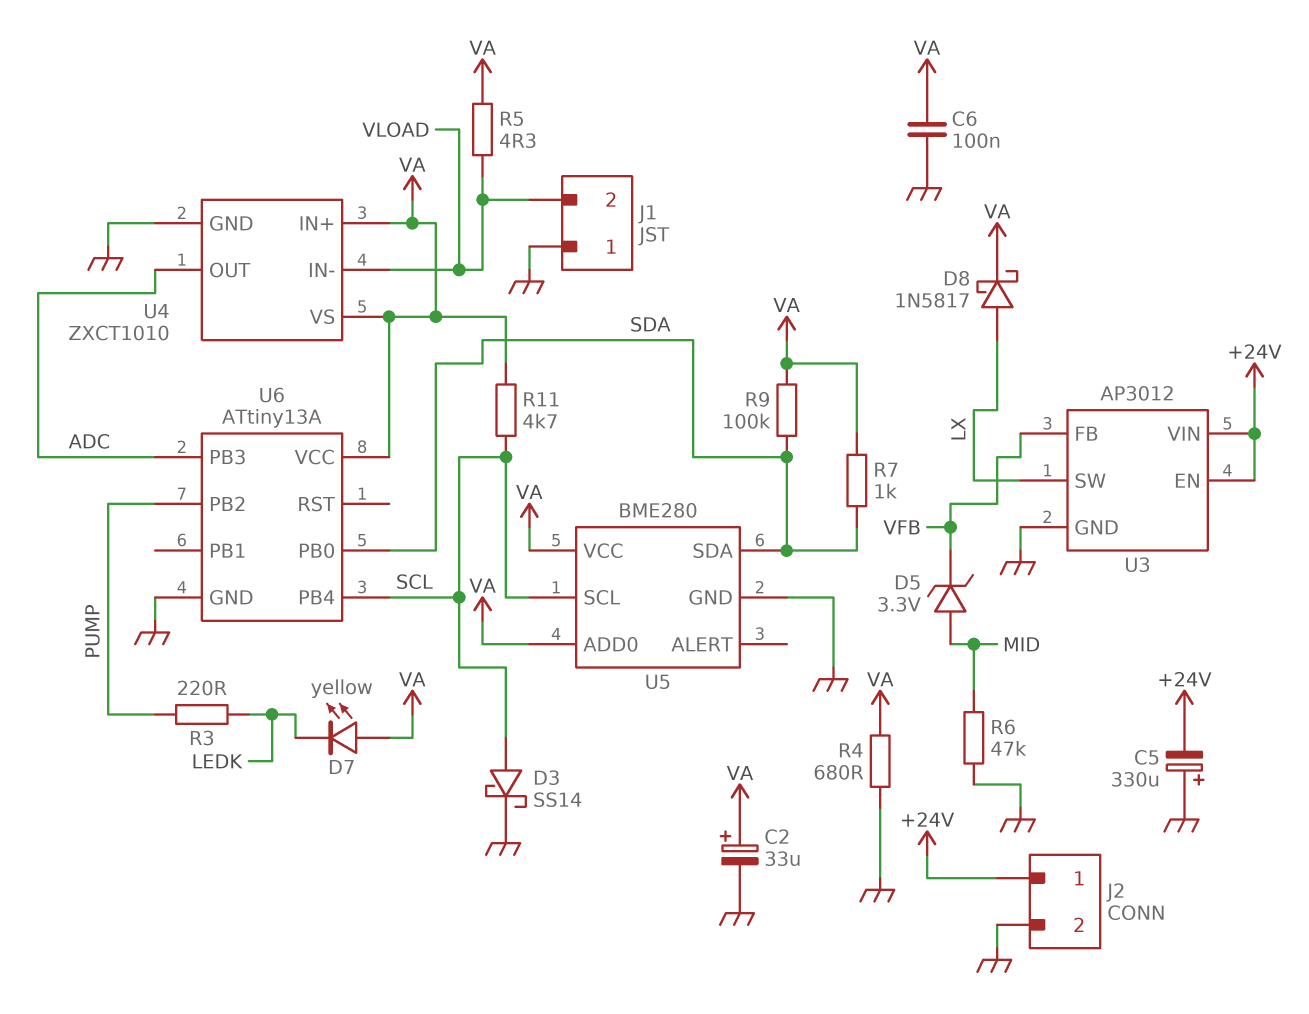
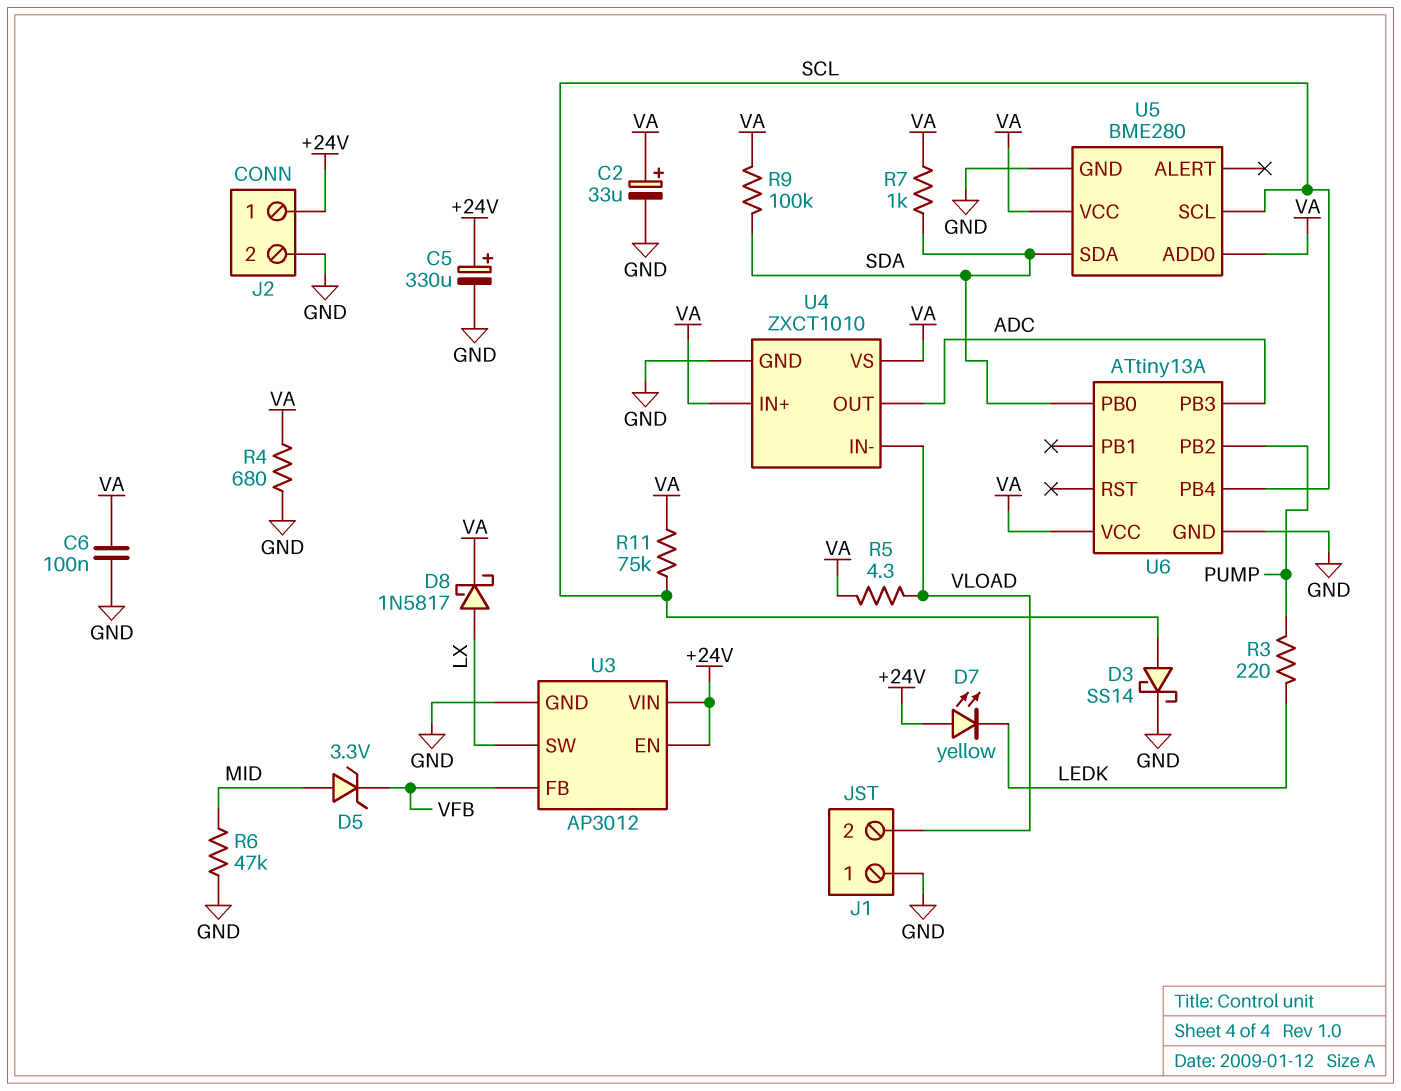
C5: 330uF (plus GND, minus +24V) -> 330uF (plus +24V, minus GND)
D7: LED yellow (A VA, K LEDK) -> LED yellow (A +24V, K LEDK)
R11: 4.7k (SCL, VA) -> 75k (SCL, VA)

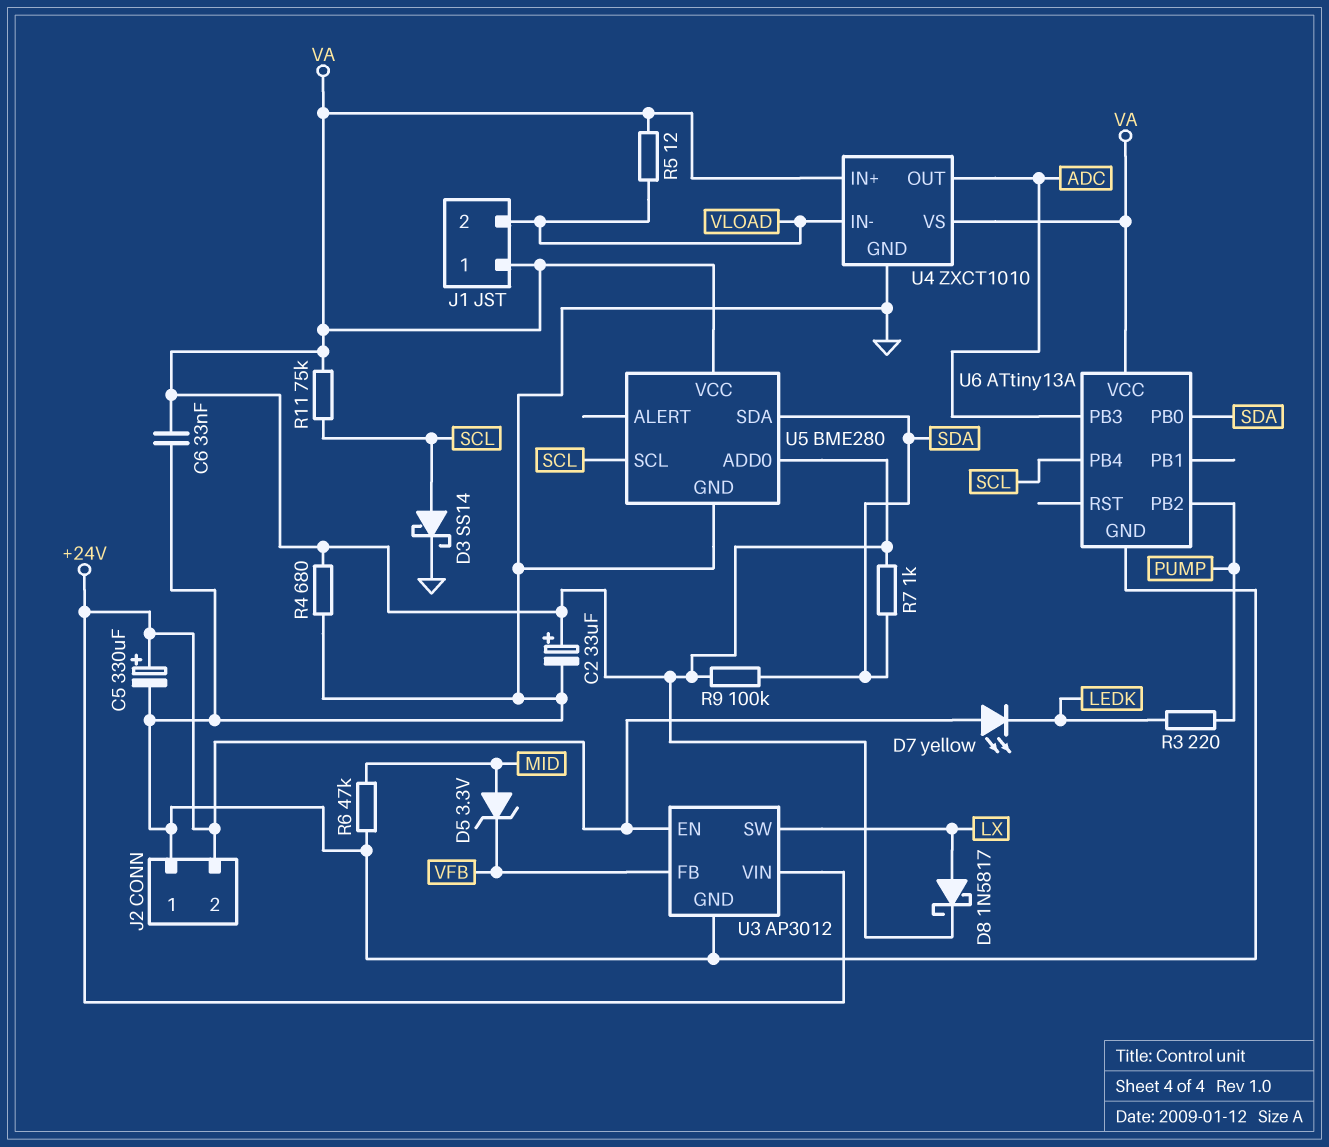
C6: 100nF (GND, VA) -> 33nF (GND, VA)
J1 pin 1: GND -> VA
J2 pin 1: +24V -> GND
J2 pin 2: GND -> +24V
R5: 4.3 (VA, VLOAD) -> 12 (VA, VLOAD)

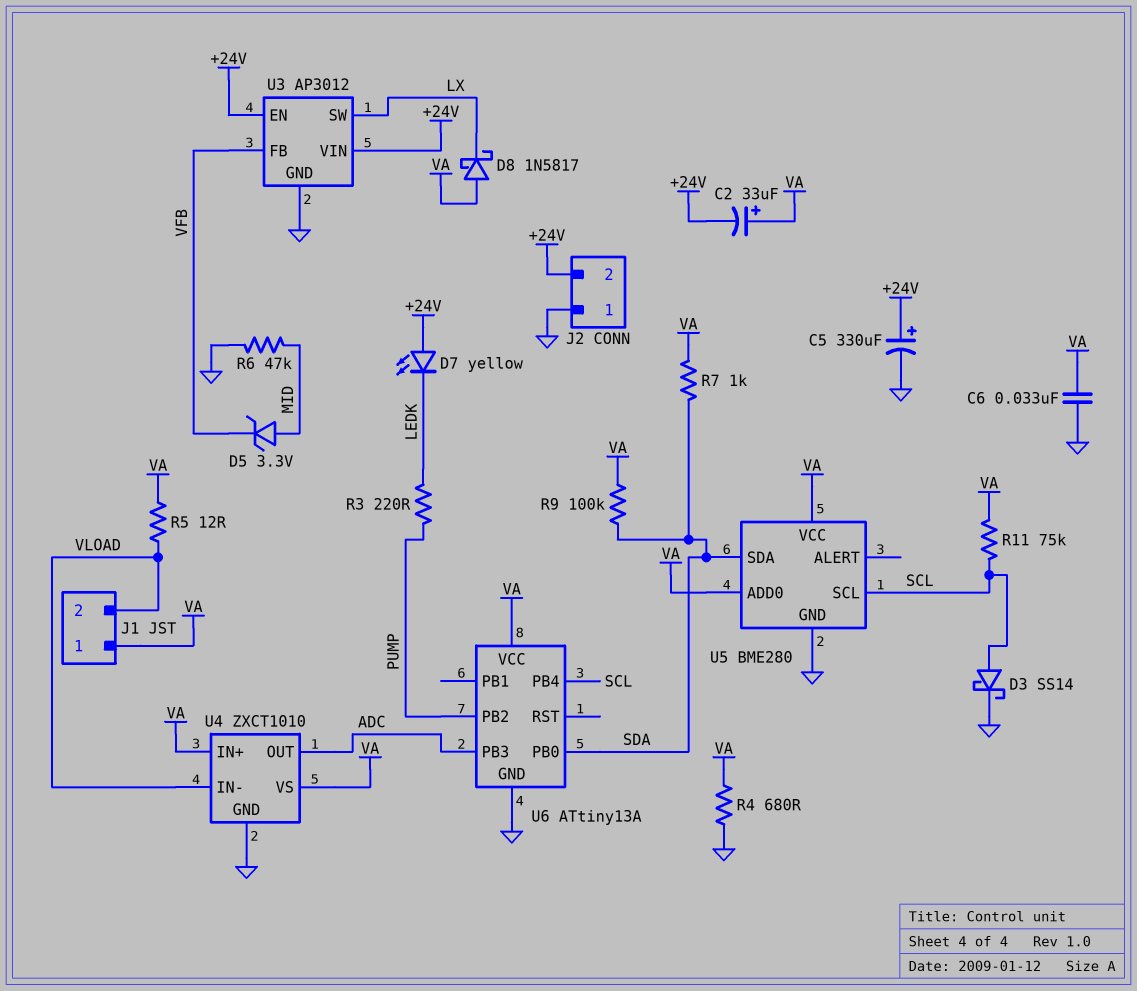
C2: 33uF (plus VA, minus GND) -> 33uF (plus VA, minus +24V)
D8: schottky 1N5817 (A LX, K VA) -> schottky 1N5817 (A VA, K LX)

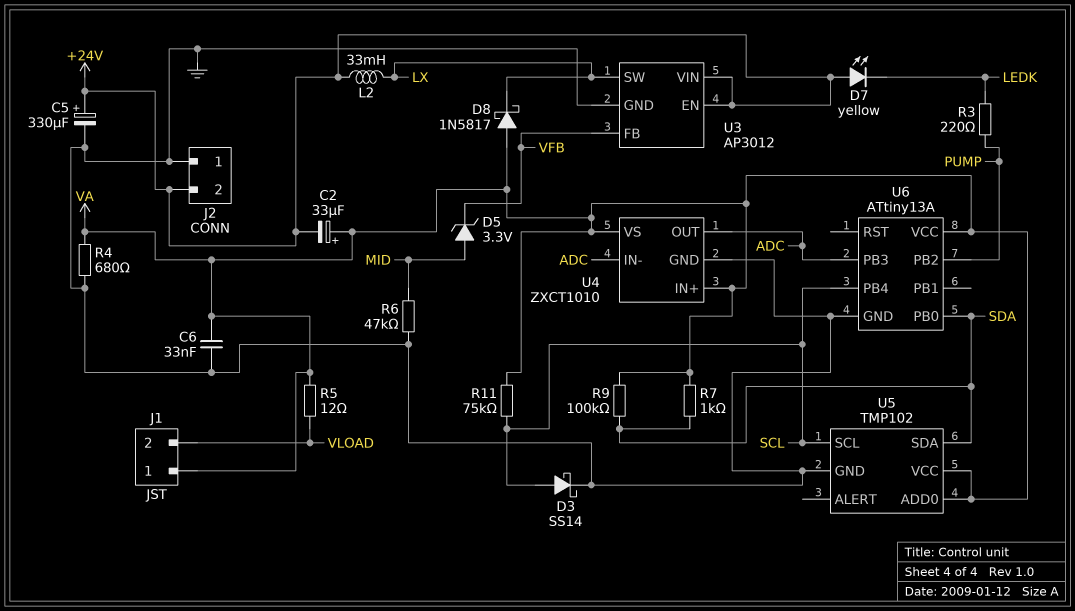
L2: none -> 33mH (+24V, LX)
U4 pin IN-: VLOAD -> ADC
U5: BME280 -> TMP102

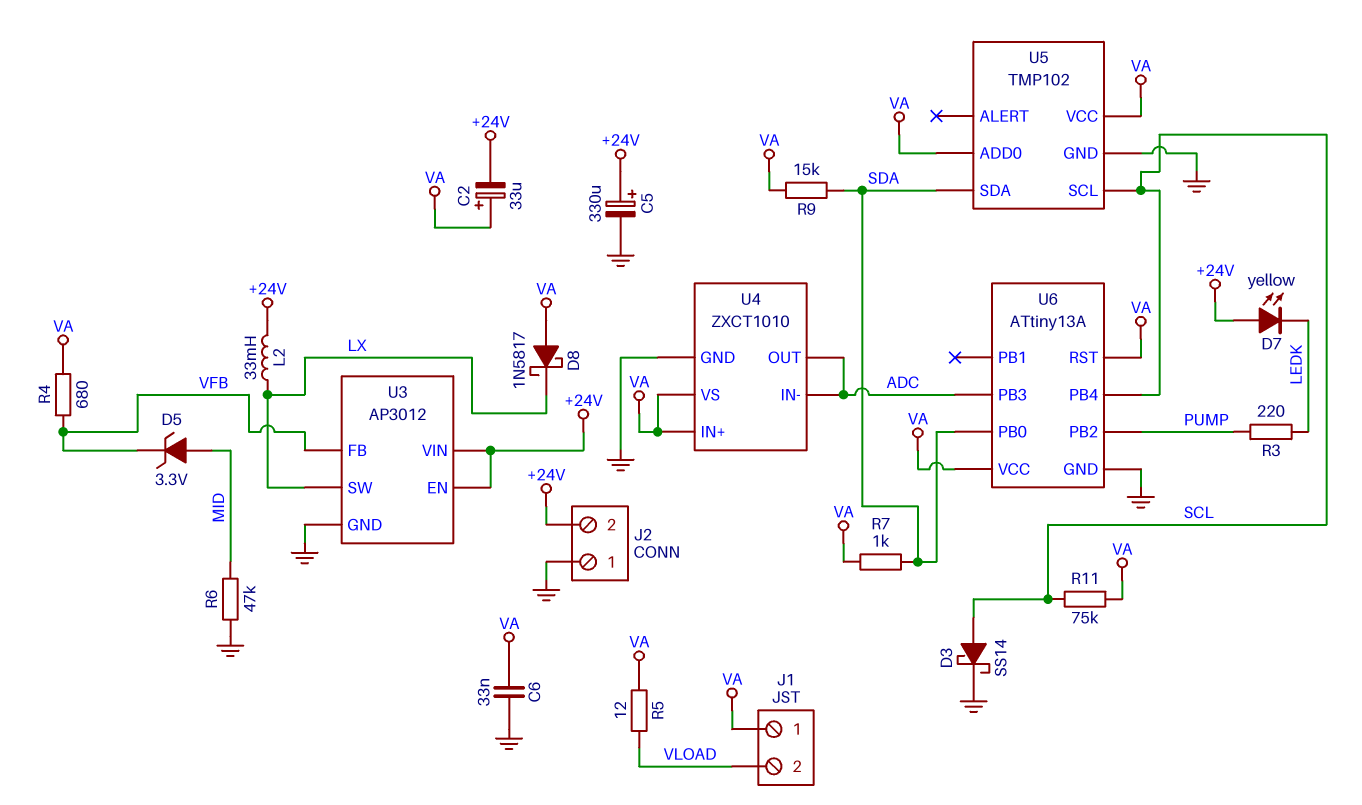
R4: 680 (GND, VA) -> 680 (VA, VFB)
R9: 100k (SDA, VA) -> 15k (SDA, VA)
U6 pin RST: none -> VA

